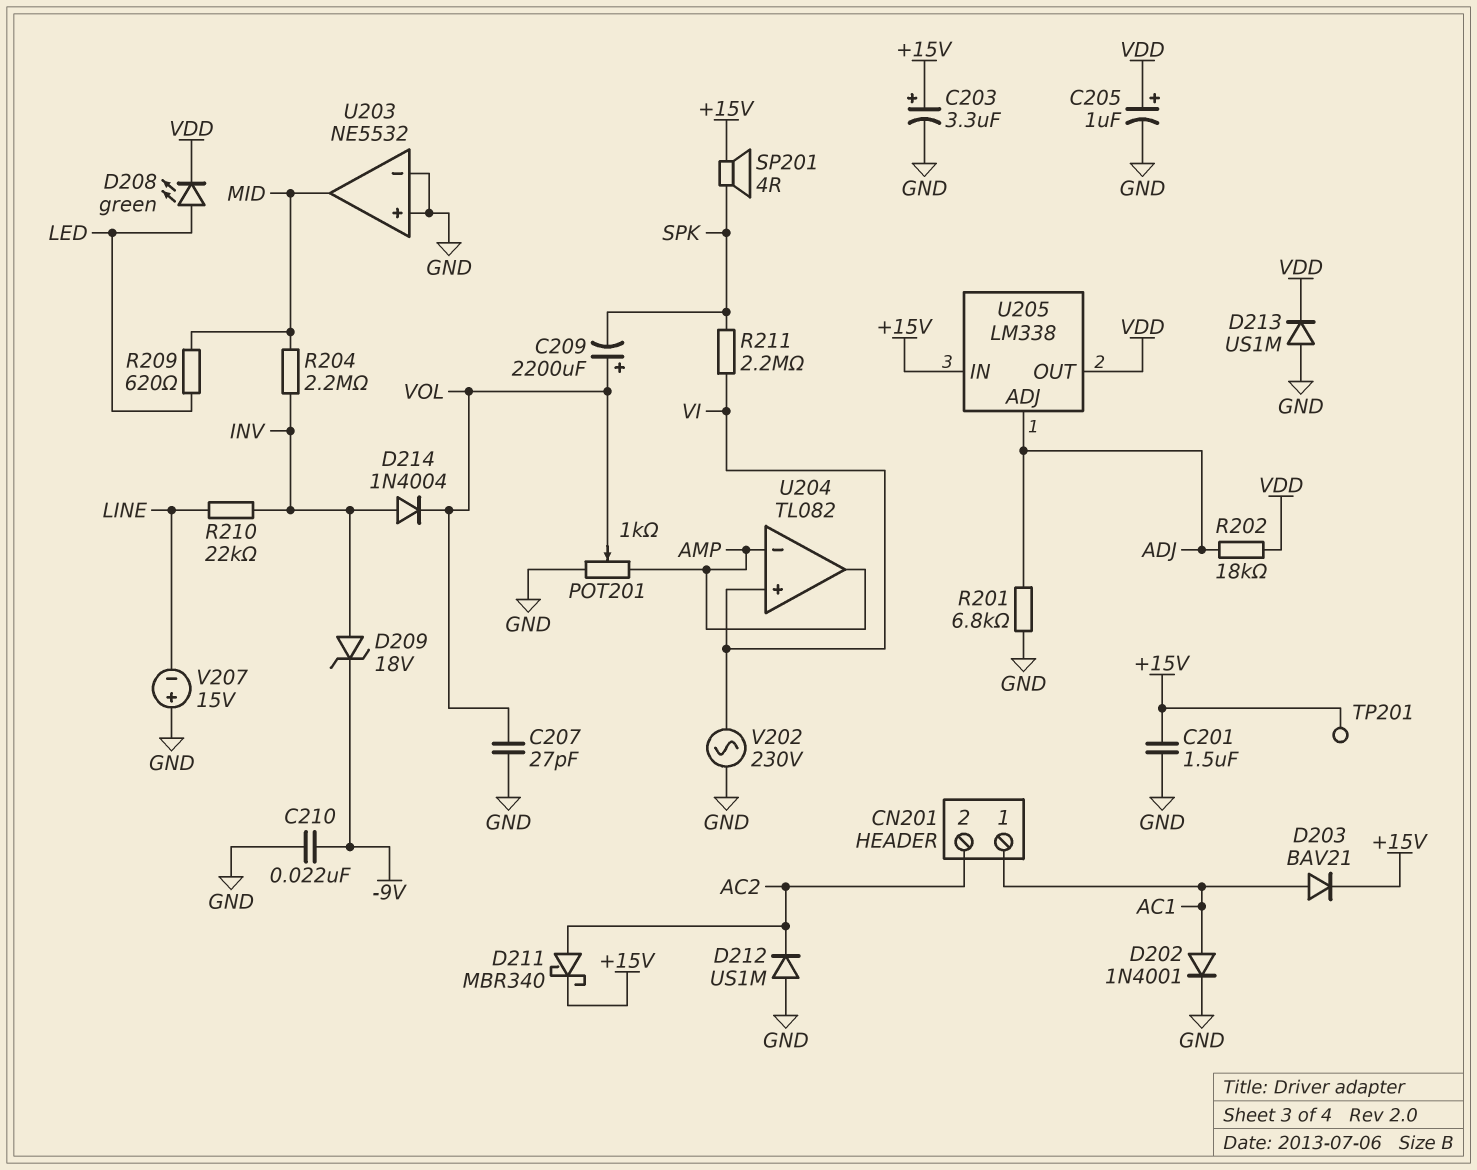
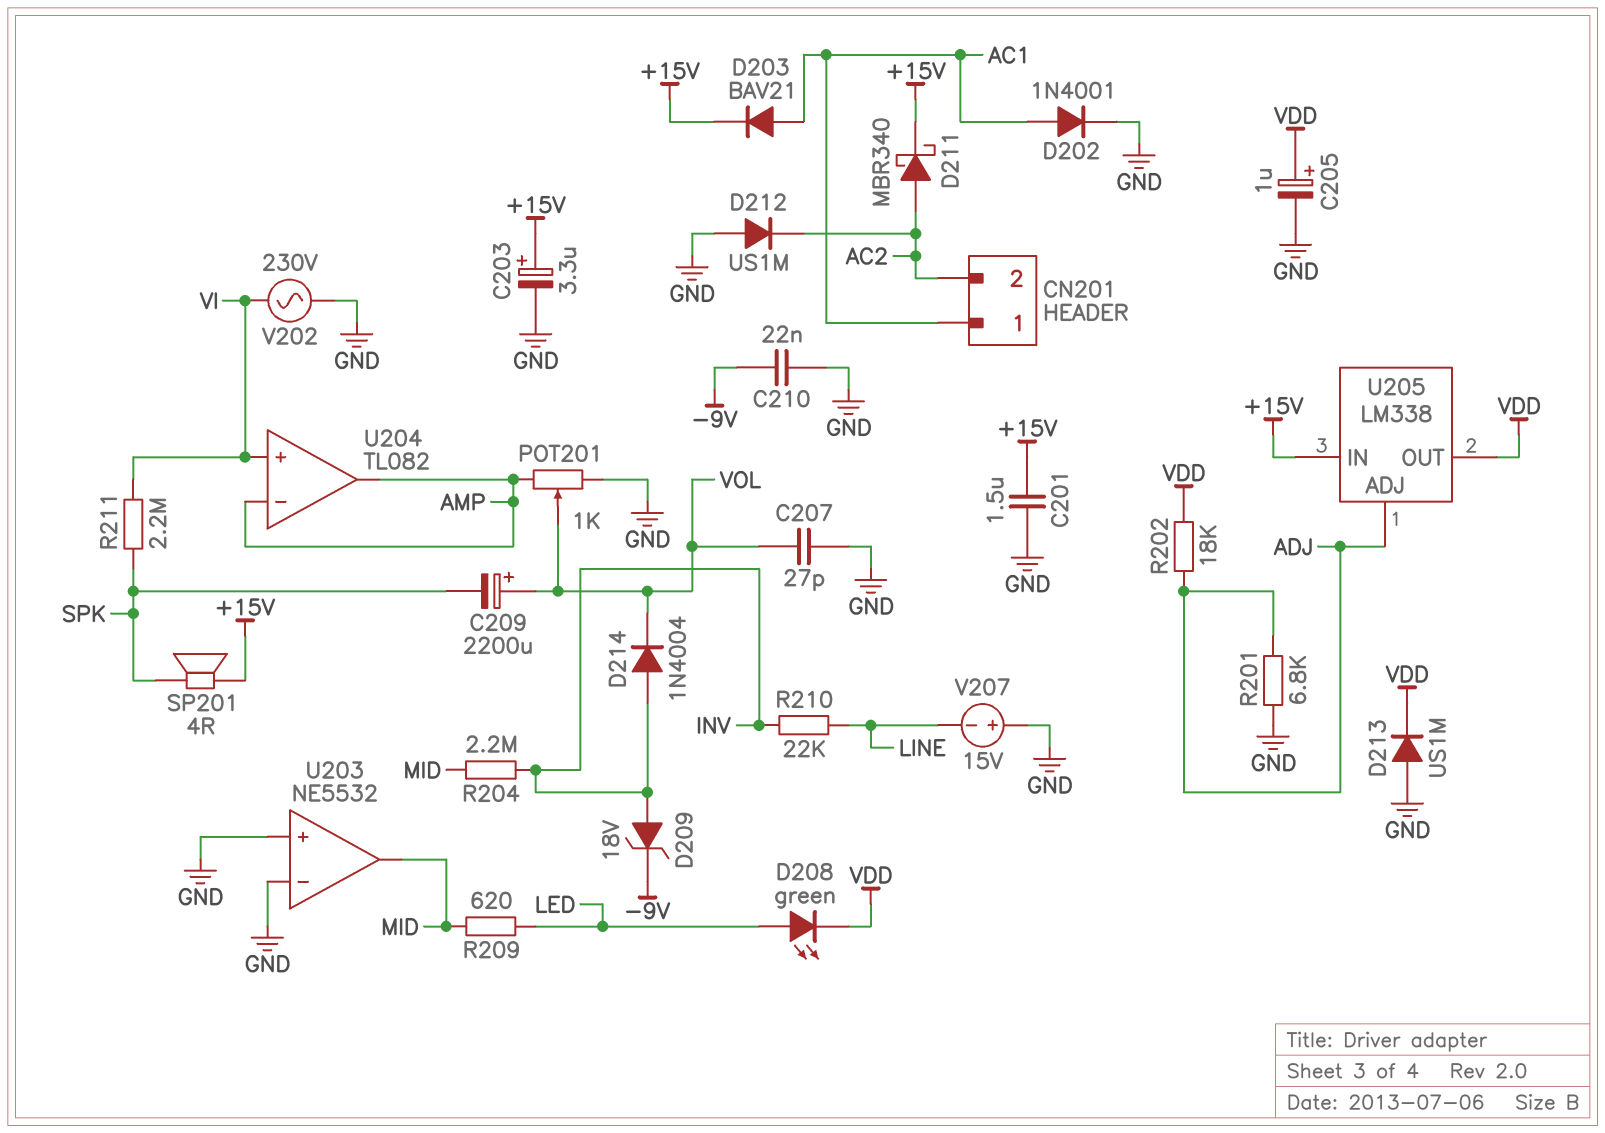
TP201: test point (+15V) -> none

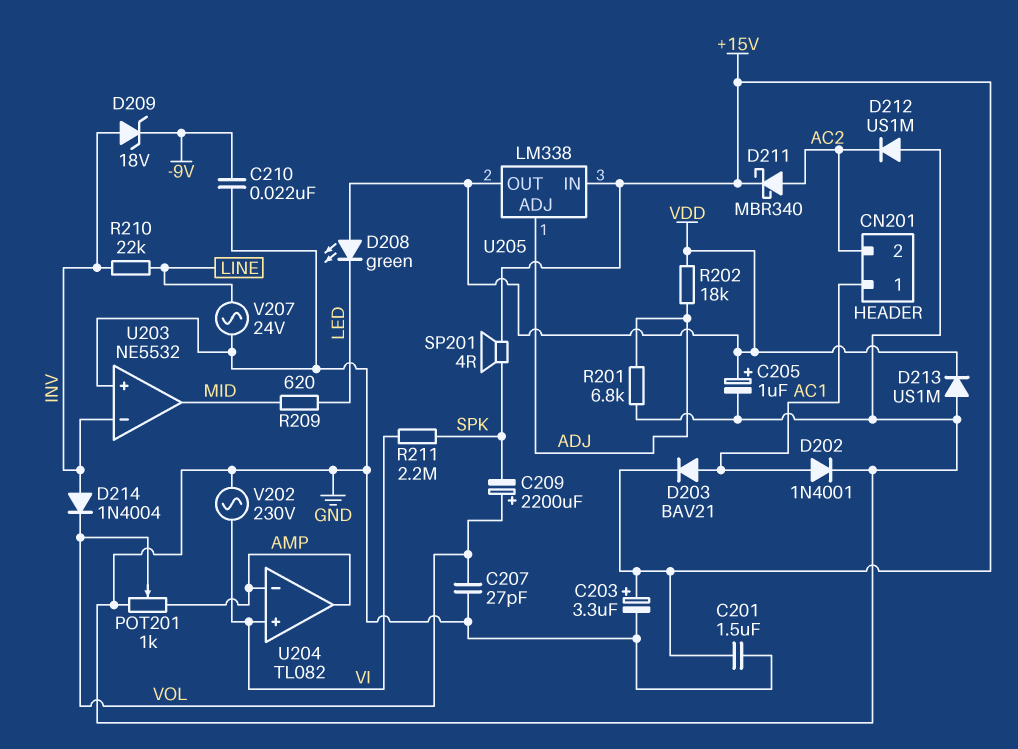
D208: LED green (A LED, K VDD) -> LED green (A VDD, K LED)
R204: 2.2M (INV, MID) -> none
U203 pin in-: GND -> INV
V207: 15V (plus GND, minus LINE) -> AC 24V (GND, LINE)

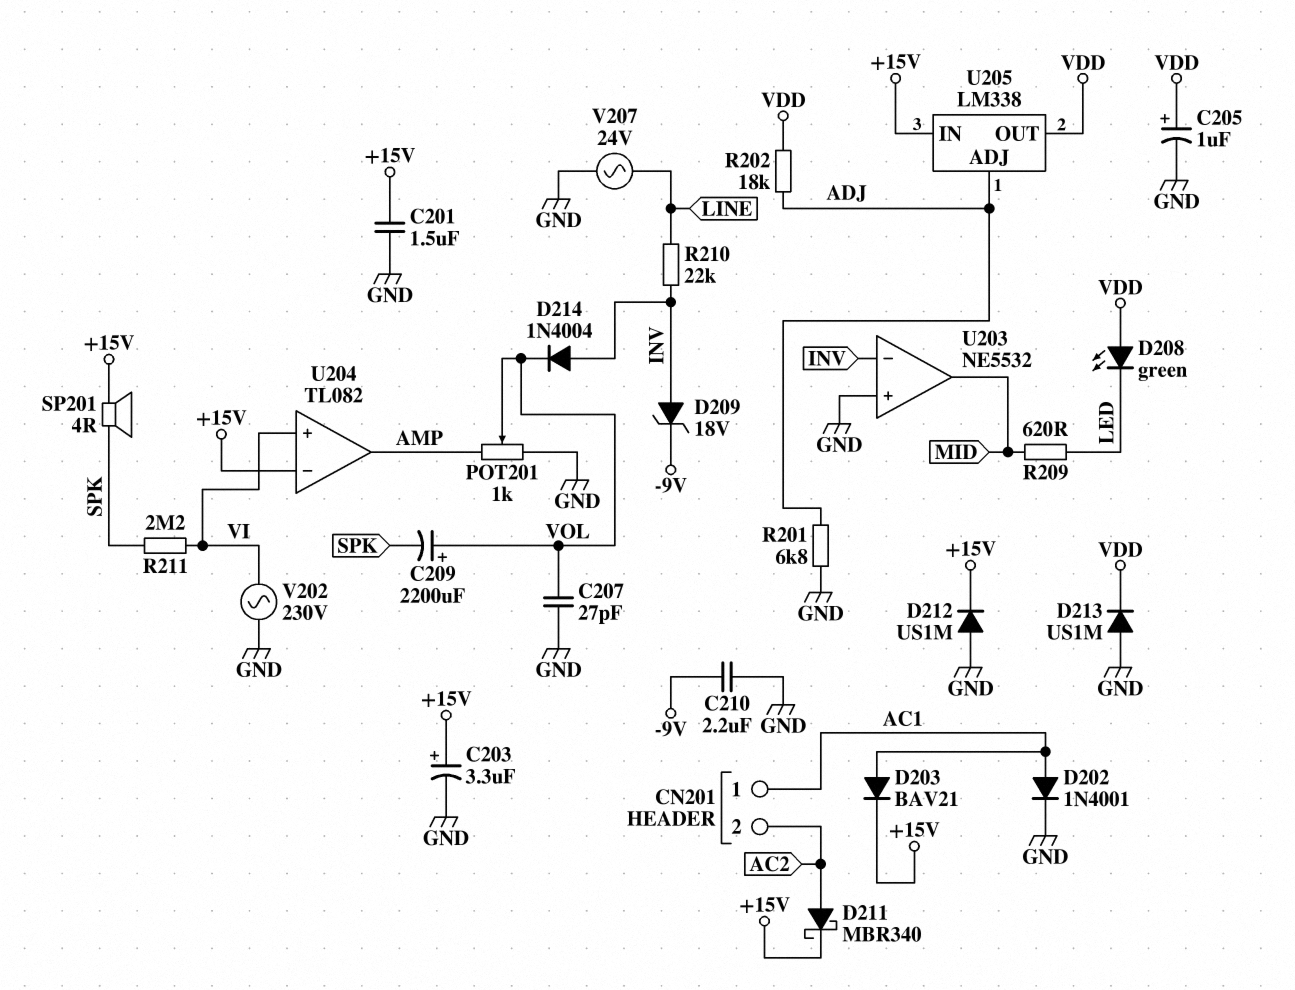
C210: 22nF (-9V, GND) -> 2.2uF (-9V, GND)
D212: diode US1M (A GND, K AC2) -> diode US1M (A GND, K +15V)
U204 pin in-: AMP -> +15V

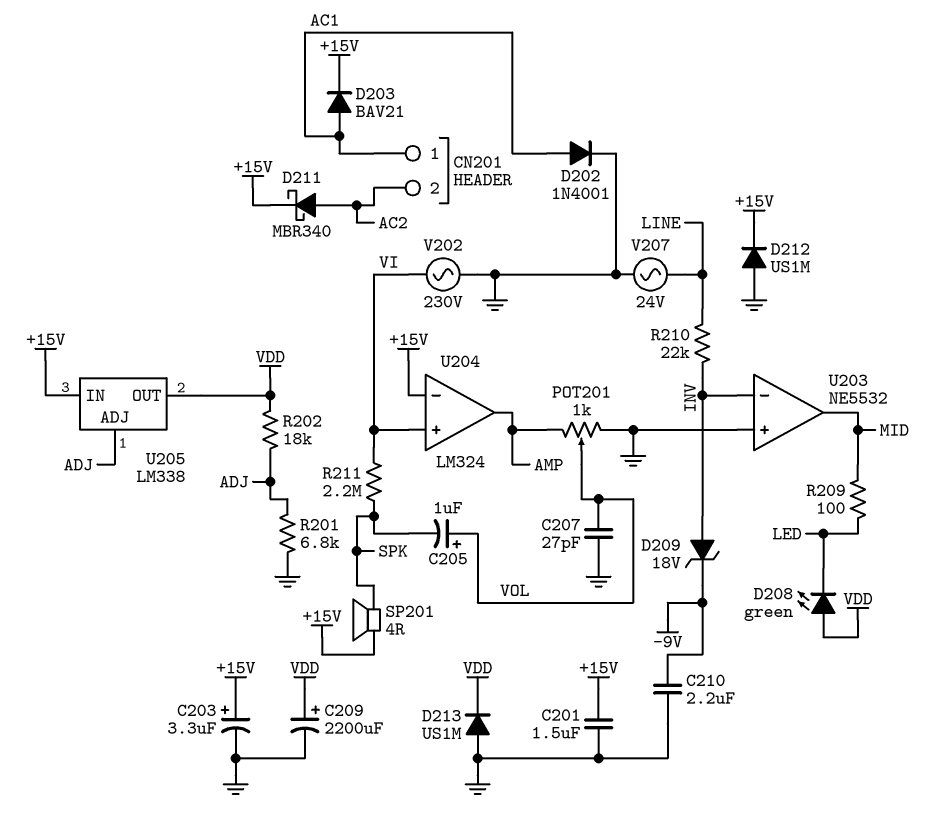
C205: 1uF (plus VDD, minus GND) -> 1uF (plus VOL, minus SPK)
C209: 2200uF (plus VOL, minus SPK) -> 2200uF (plus VDD, minus GND)
D214: diode 1N4004 (A INV, K VOL) -> none
R209: 620 (LED, MID) -> 100 (LED, MID)
U204: TL082 -> LM324

